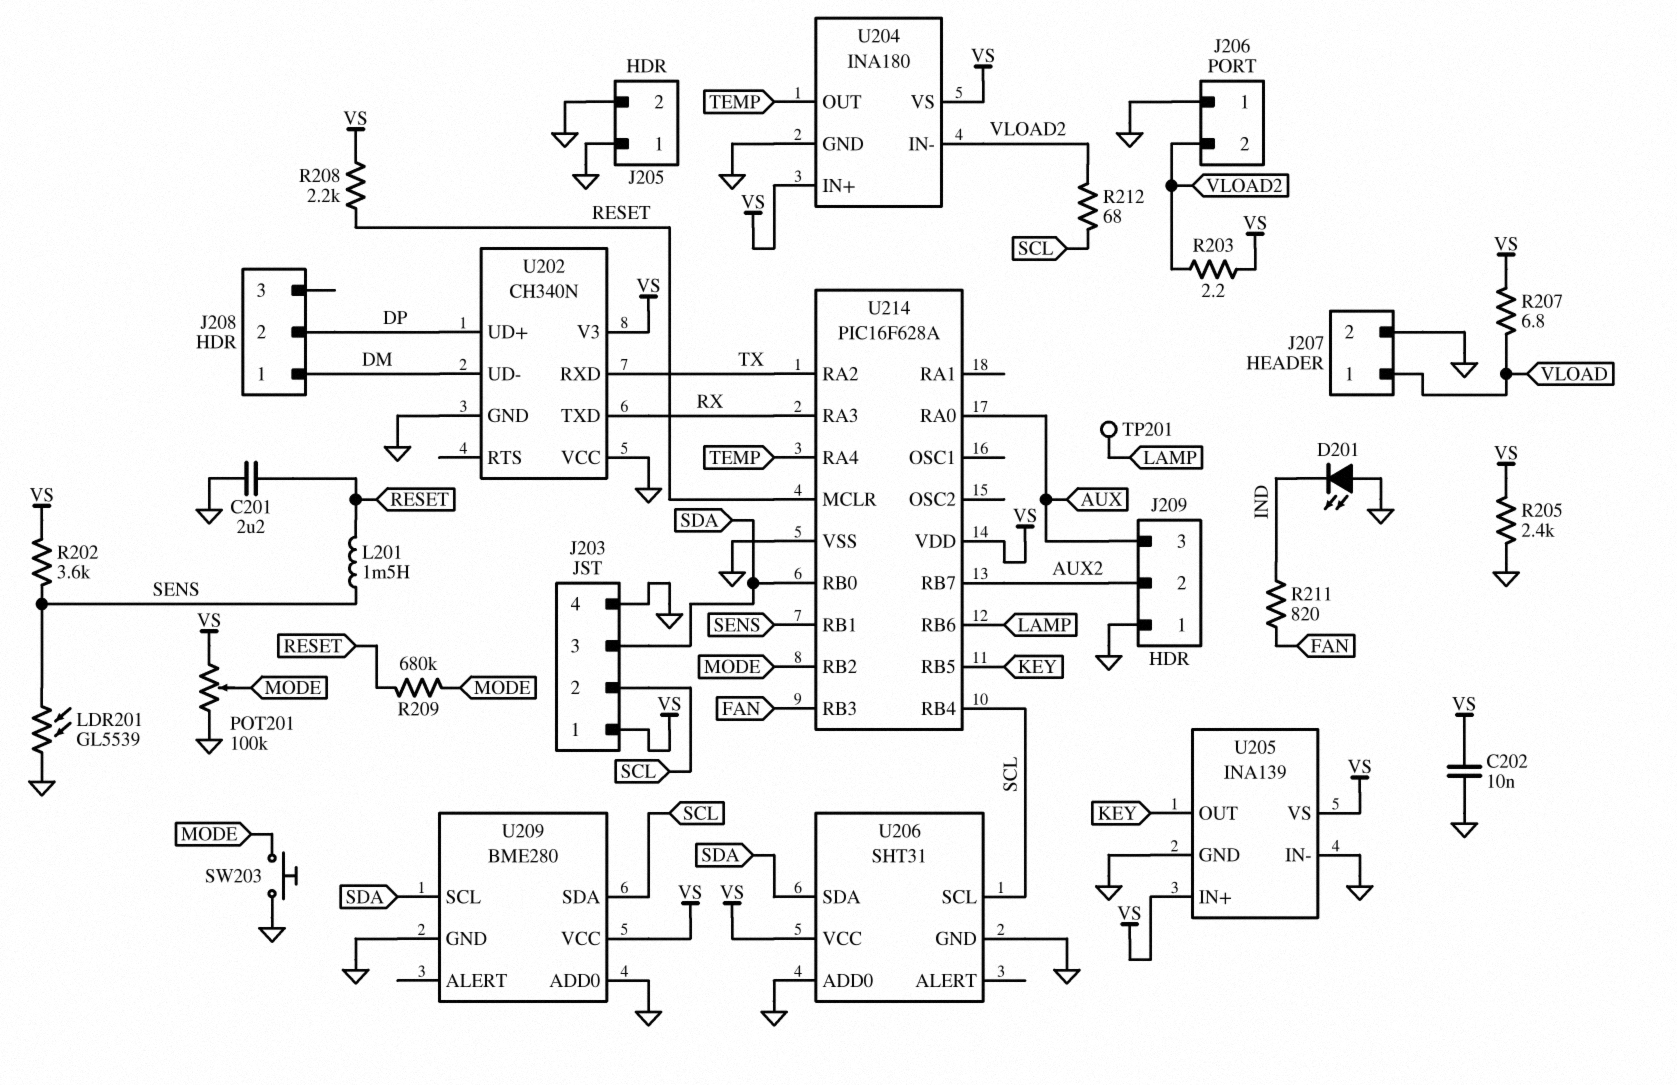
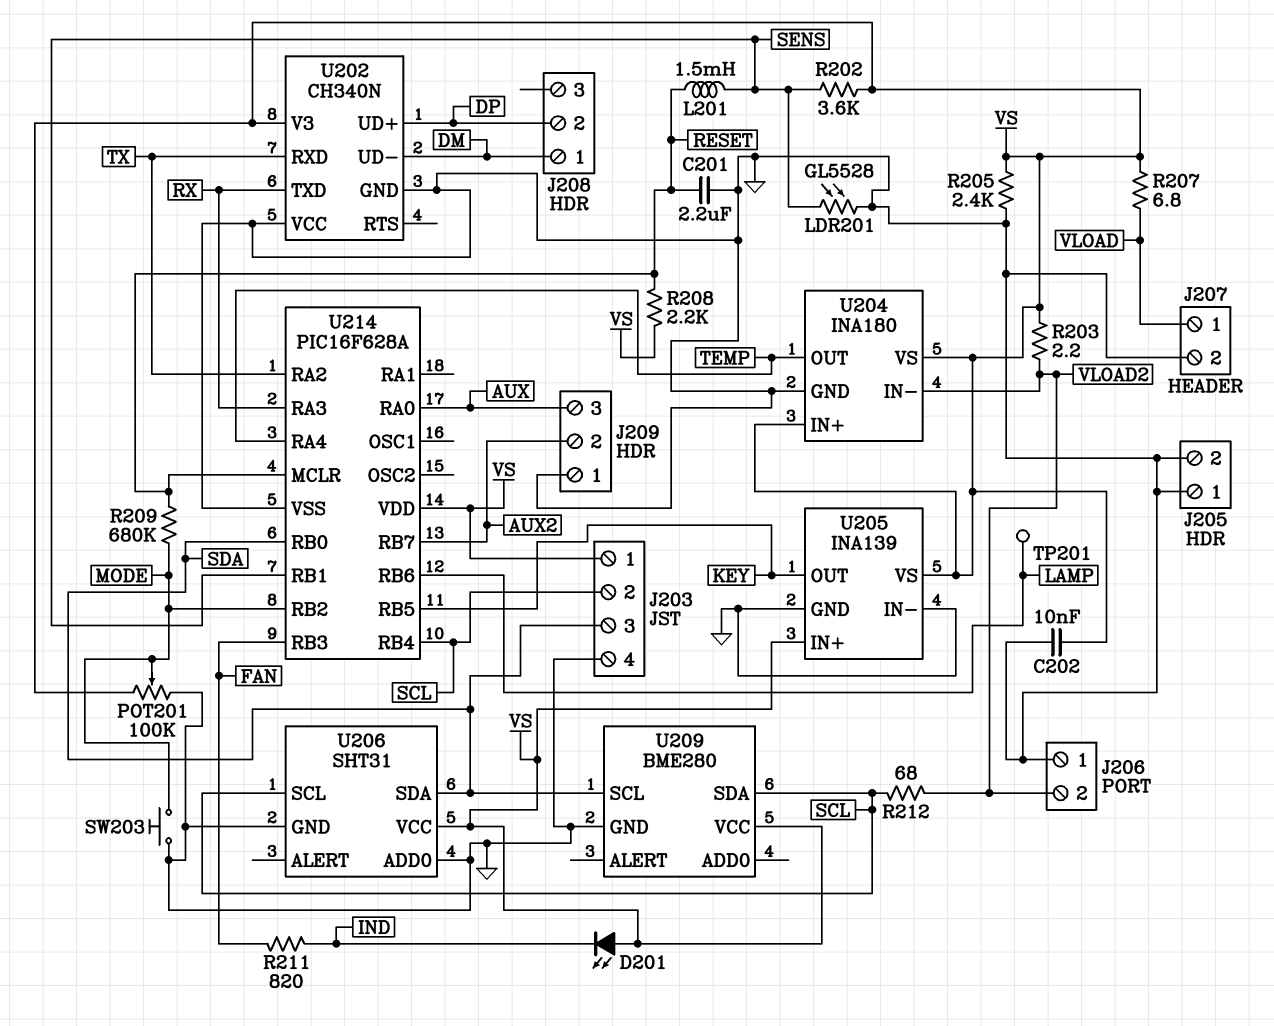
D201: LED (A GND, K IND) -> LED (A VS, K IND)
LDR201: GL5539 (GND, SENS) -> GL5528 (GND, SENS)
U209 pin ADD0: GND -> none

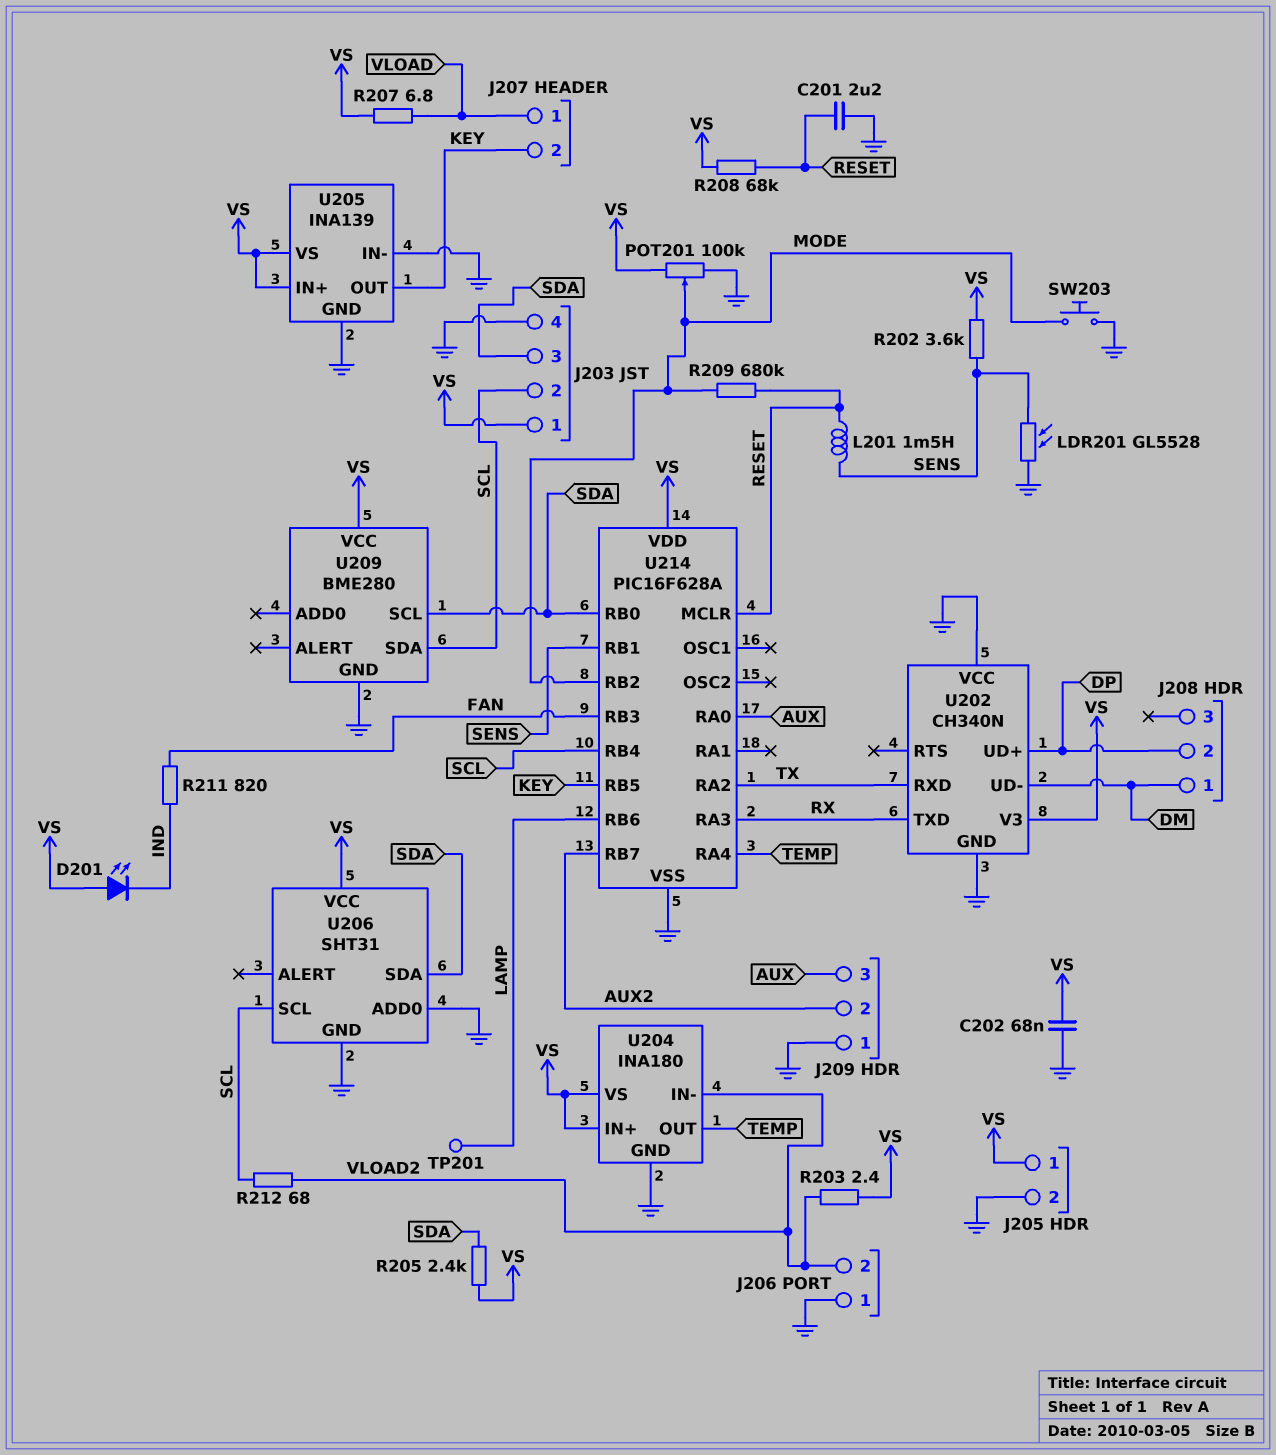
C202: 10nF (GND, VS) -> 68nF (GND, VS)
J205 pin 1: GND -> VS
J207 pin 2: GND -> KEY
R203: 2.2 (VLOAD2, VS) -> 2.4 (VLOAD2, VS)
R205: 2.4k (GND, VS) -> 2.4k (SDA, VS)
R208: 2.2k (RESET, VS) -> 68k (RESET, VS)

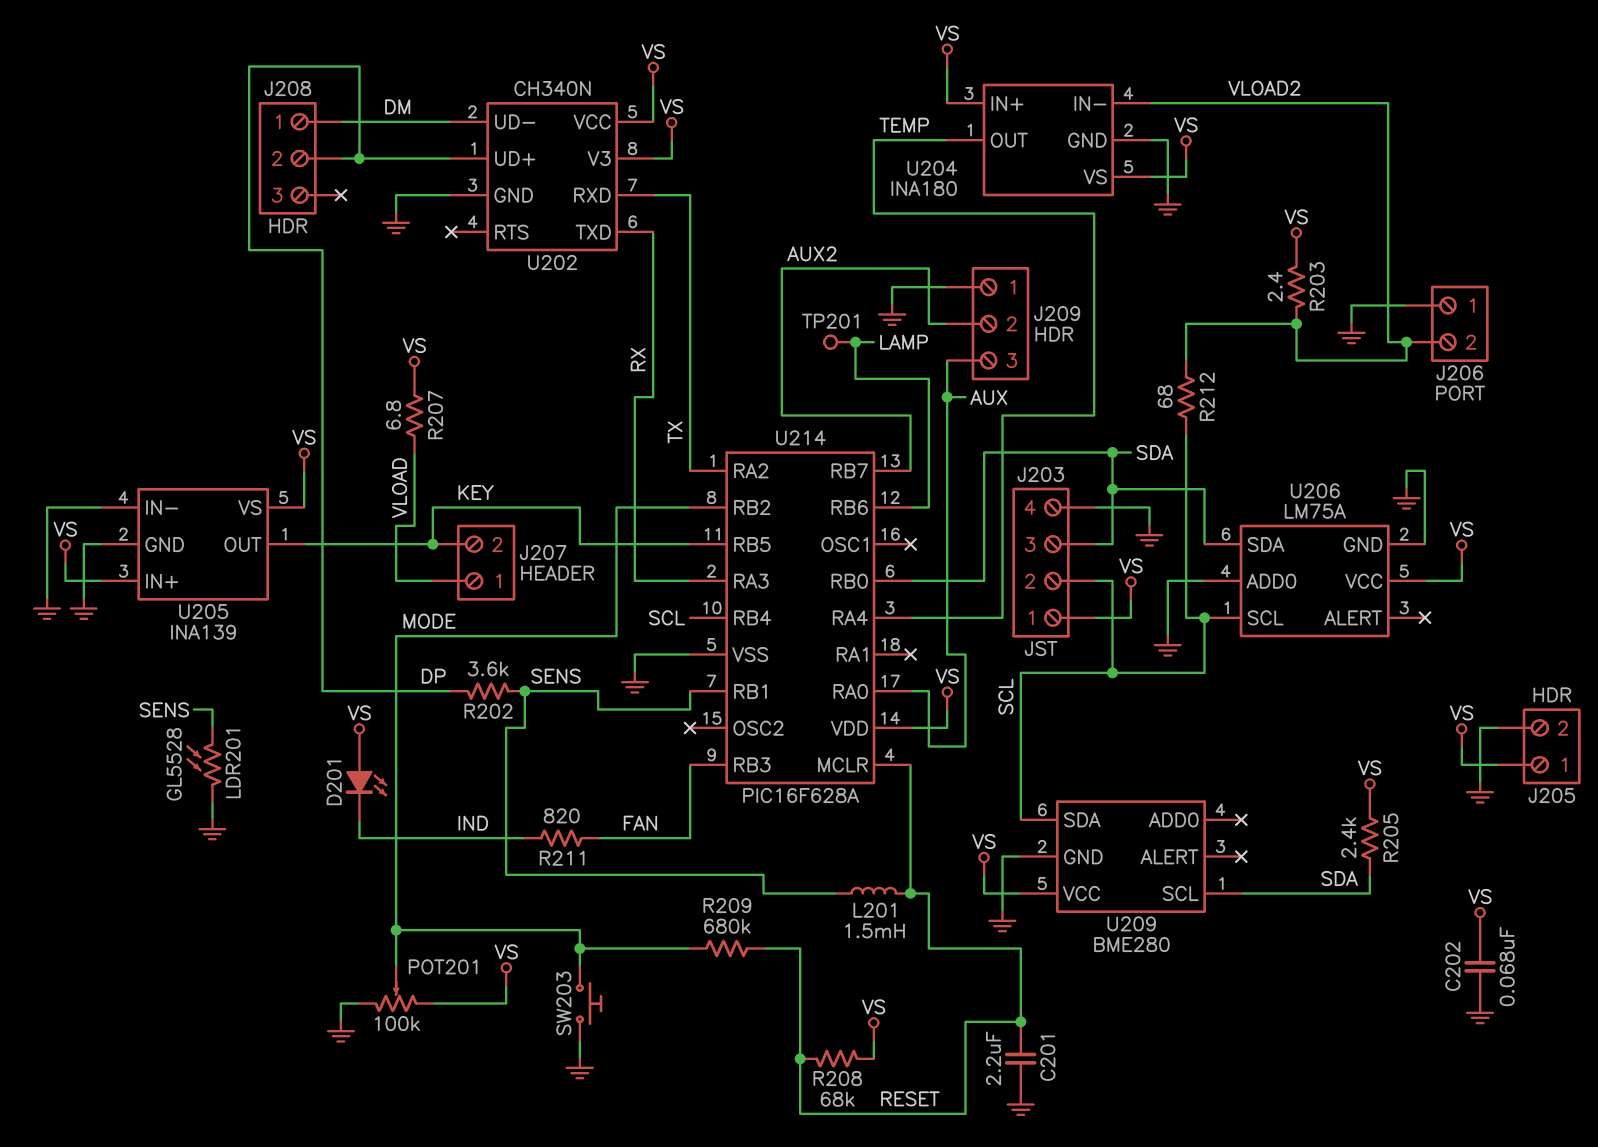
R202: 3.6k (SENS, VS) -> 3.6k (DP, SENS)
U202 pin VCC: GND -> VS
U206: SHT31 -> LM75A

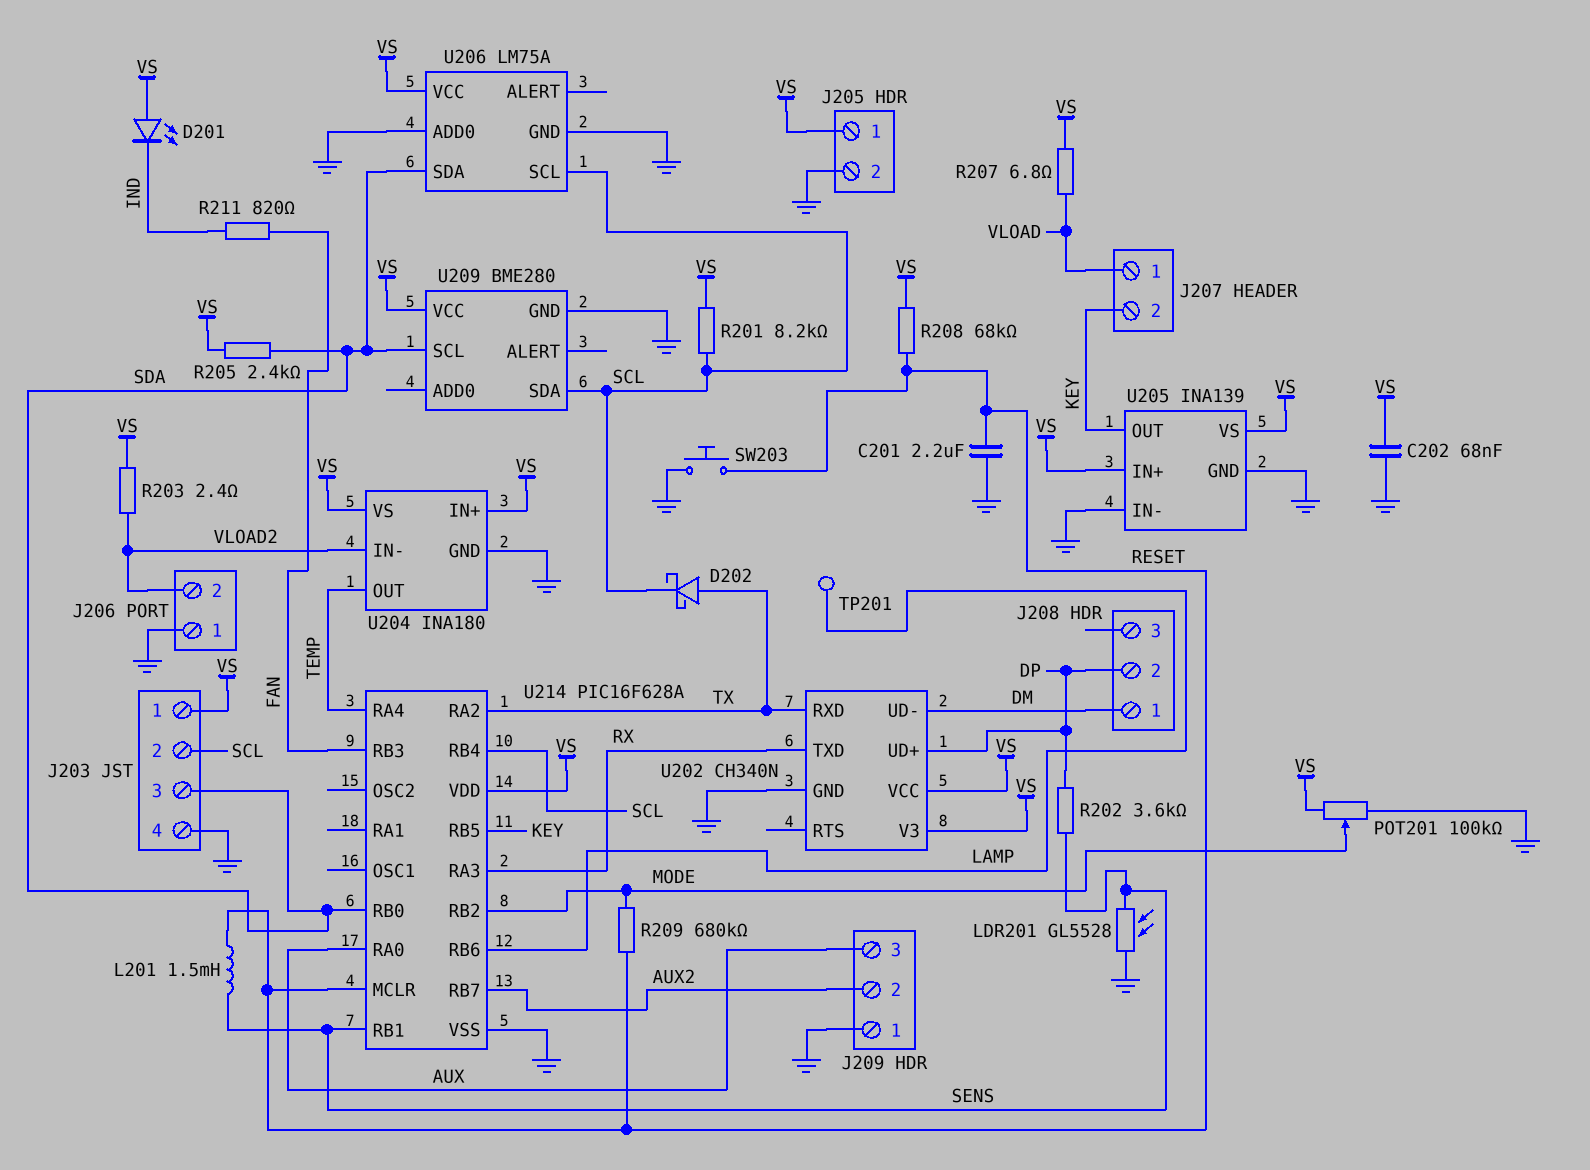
D202: none -> schottky (A TX, K SCL)
R201: none -> 8.2k (SCL, VS)
R212: 68 (SCL, VLOAD2) -> none
SW203: button (GND, MODE) -> button (GND, RESET)

